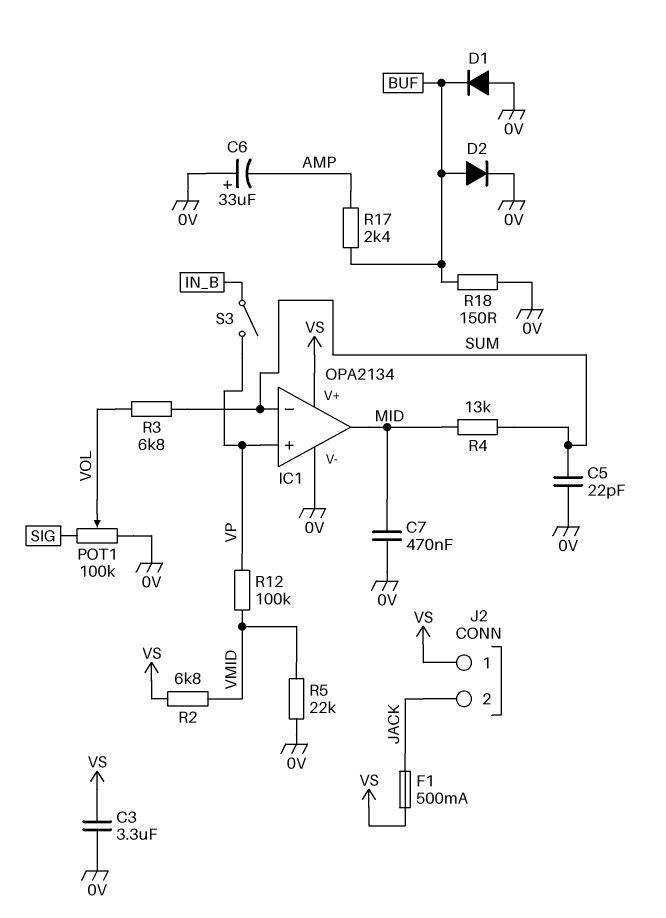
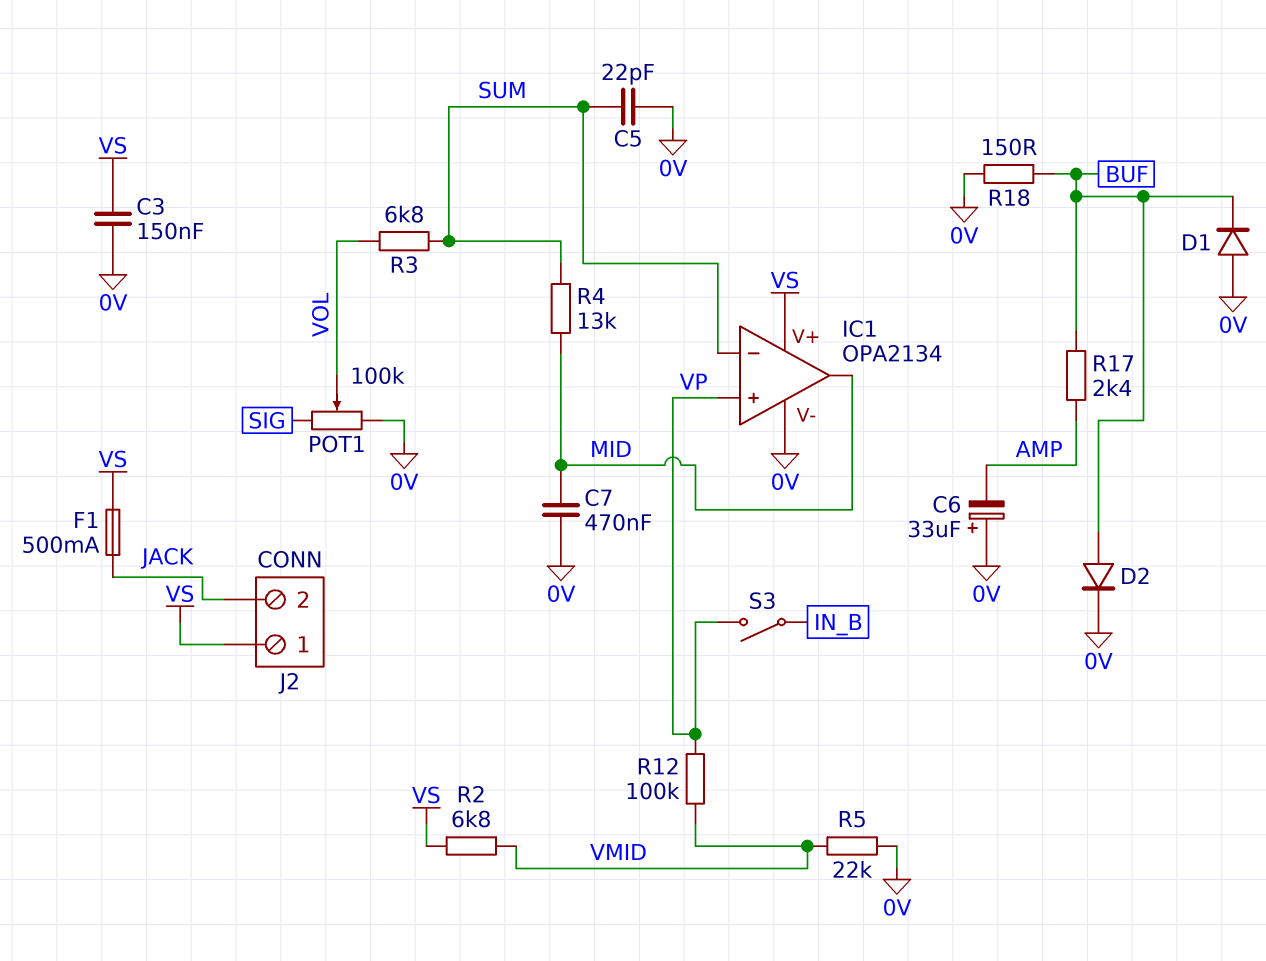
C3: 3.3uF (0V, VS) -> 150nF (0V, VS)

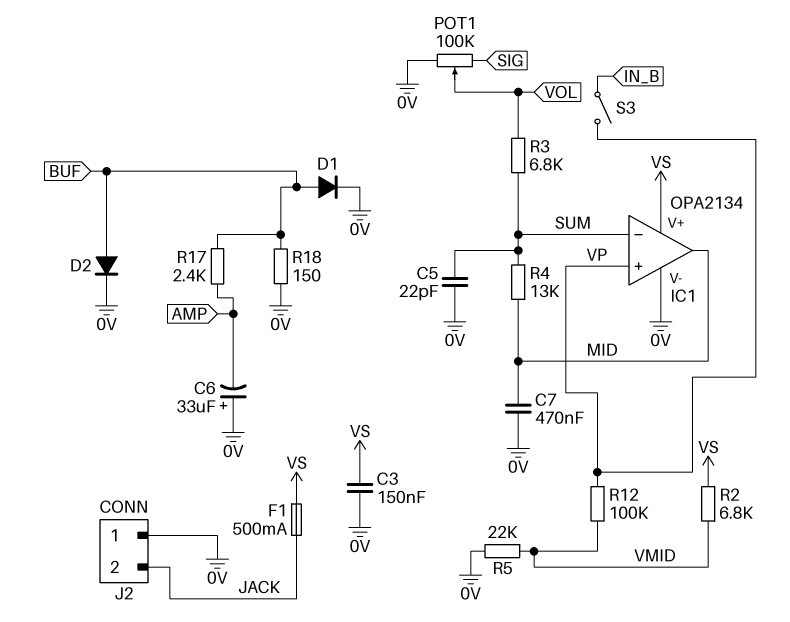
D1: diode (A 0V, K BUF) -> diode (A BUF, K 0V)
J2 pin 1: VS -> 0V

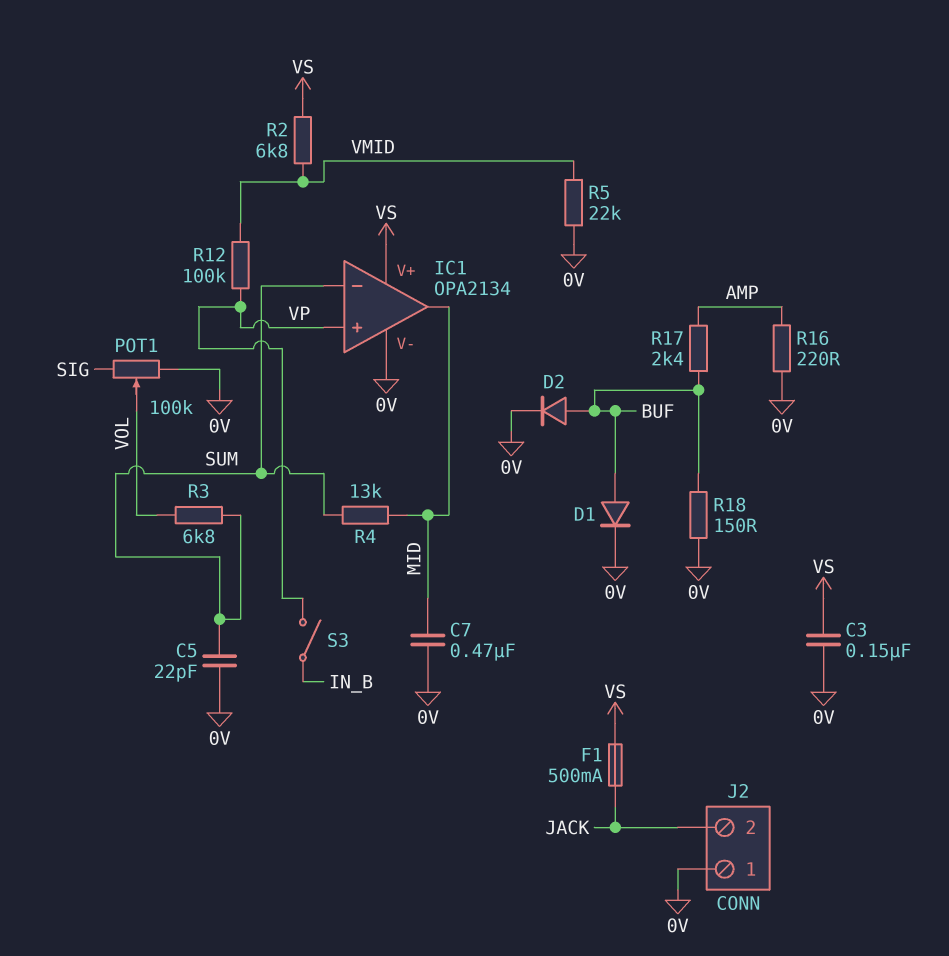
C6: 33uF (plus 0V, minus AMP) -> none
R16: none -> 220 (0V, AMP)

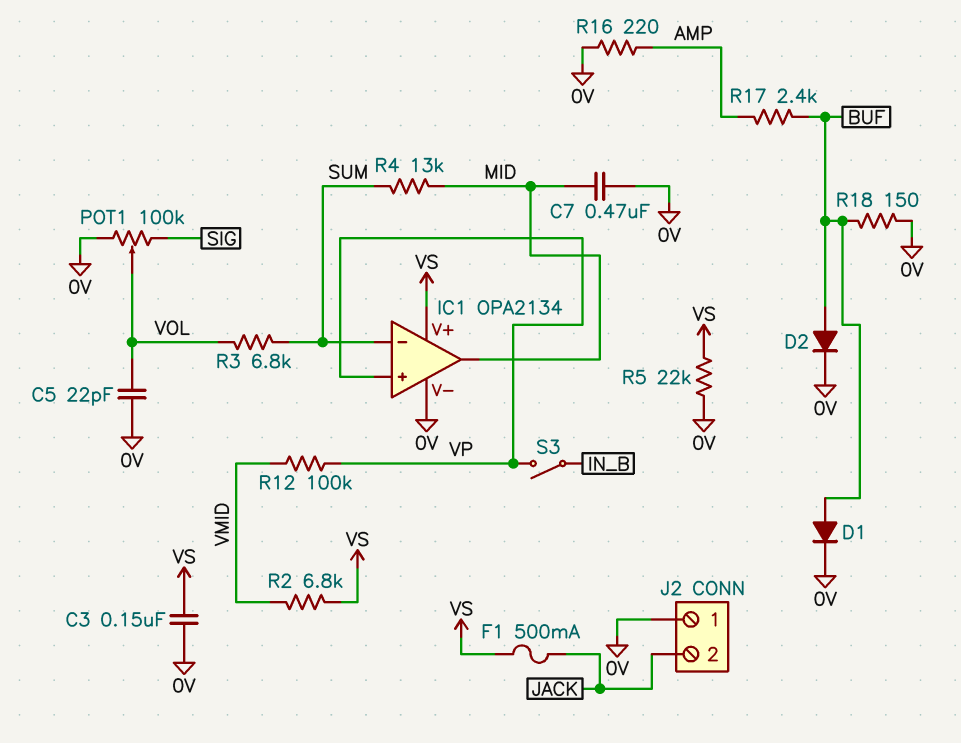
C5: 22pF (0V, SUM) -> 22pF (0V, VOL)
R5: 22k (0V, VMID) -> 22k (0V, VS)

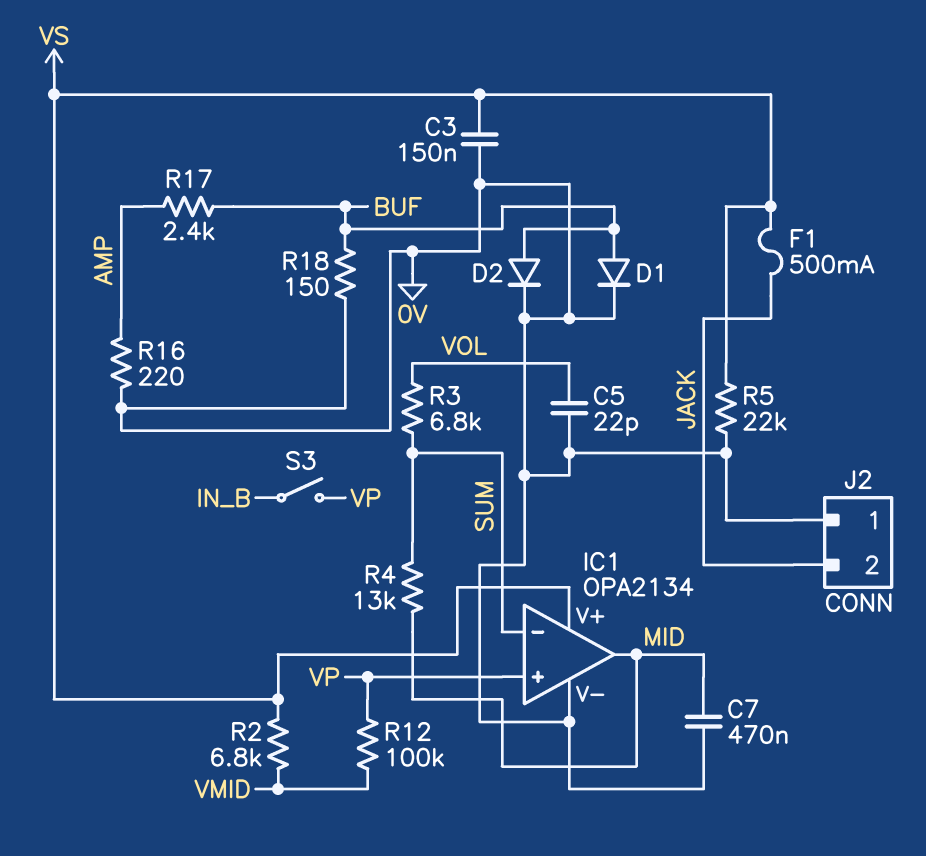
POT1: 100k (0V, SIG, wiper VOL) -> none

